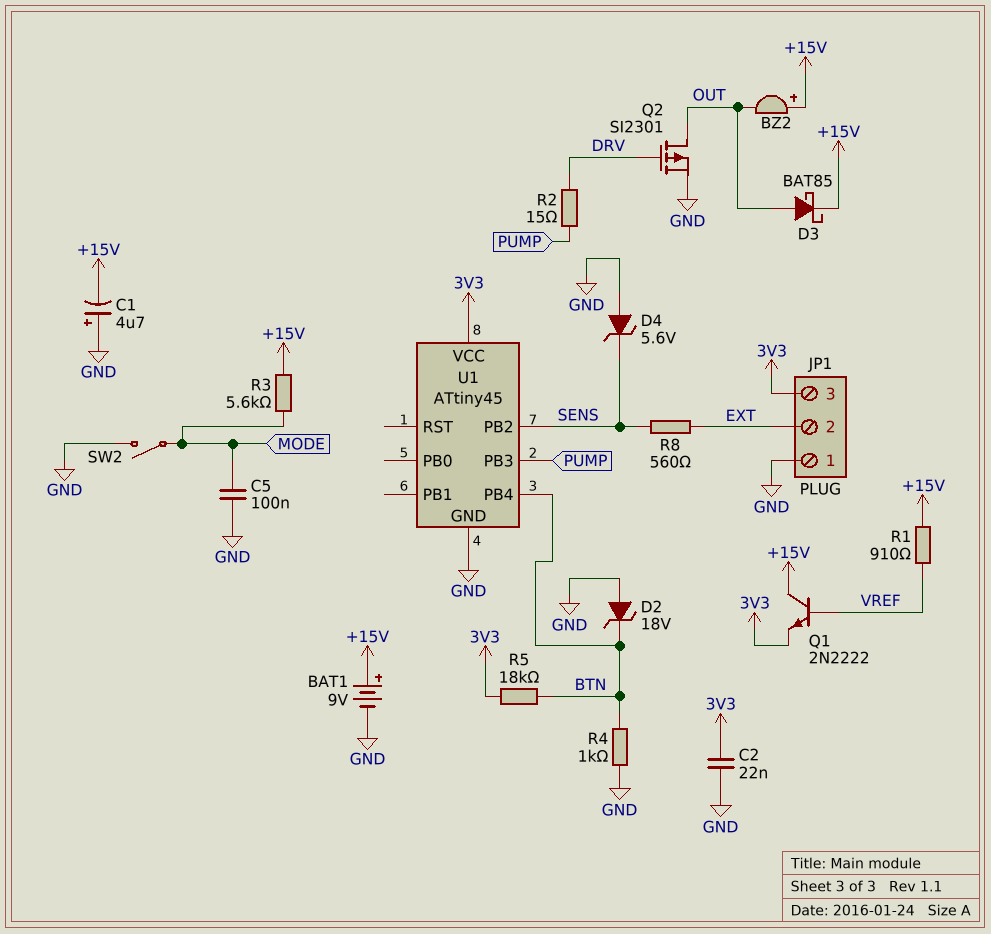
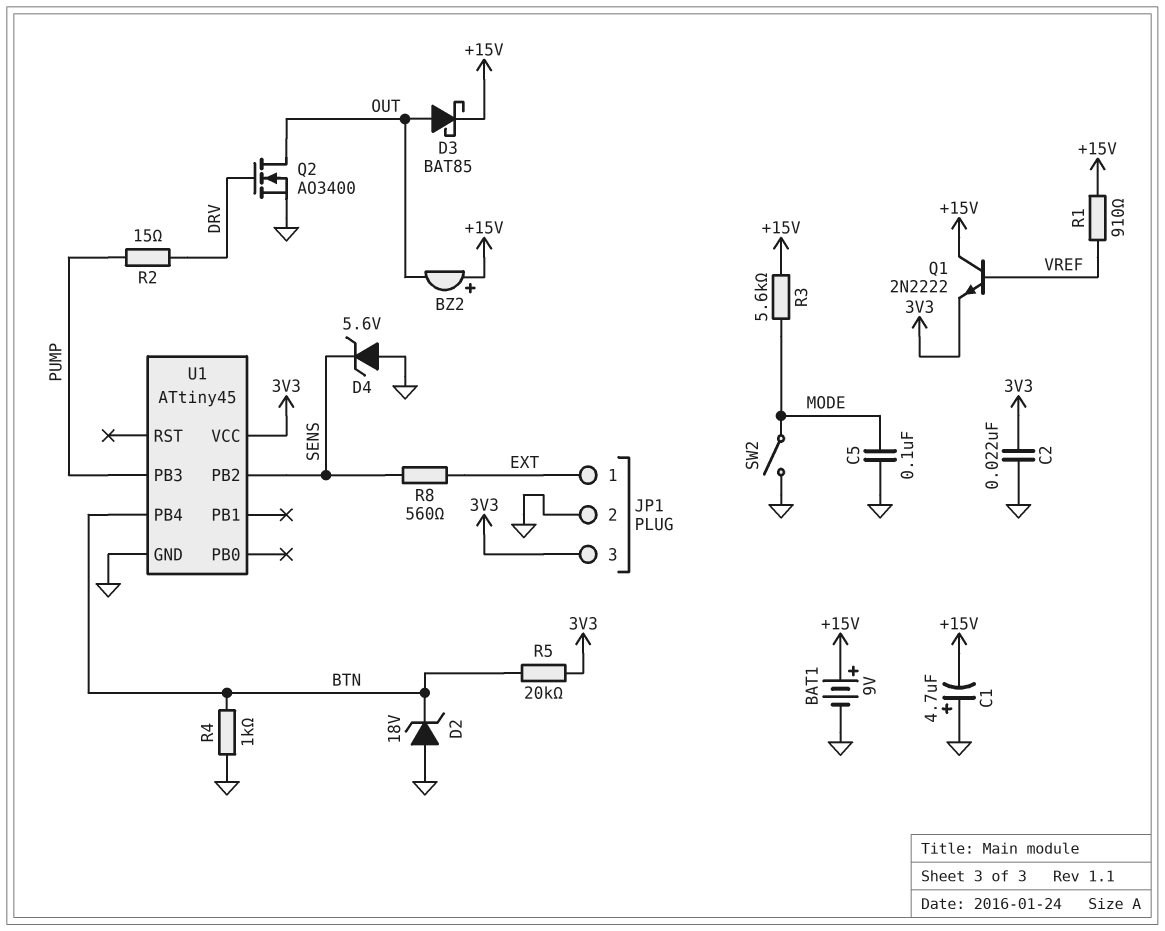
JP1 pin 1: GND -> EXT
JP1 pin 2: EXT -> GND
Q2: PMOS SI2301 (G DRV, D OUT, S GND) -> NMOS AO3400 (G DRV, D OUT, S GND)
R5: 18k (3V3, BTN) -> 20k (3V3, BTN)

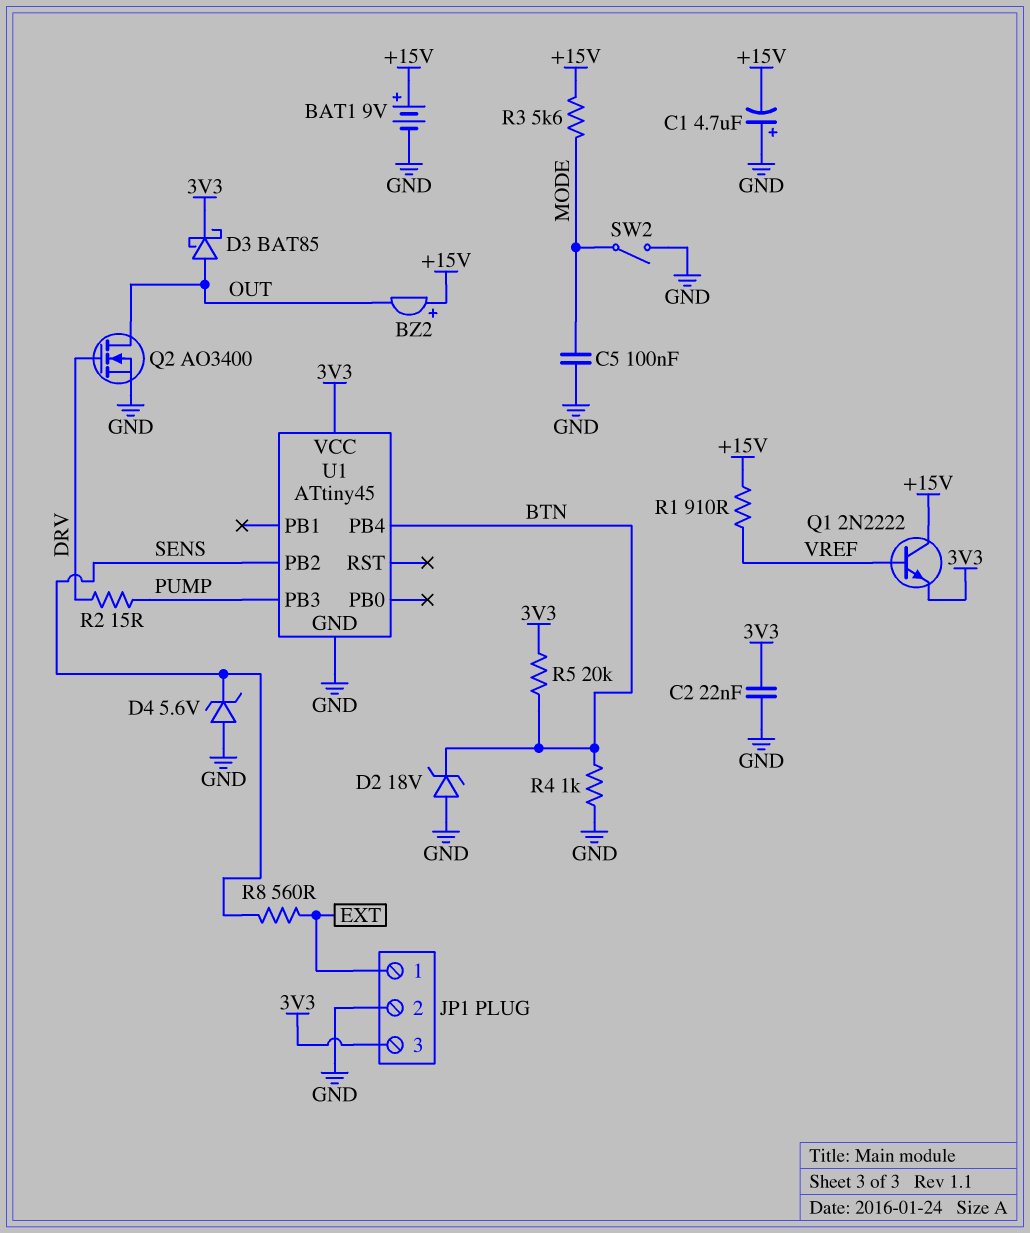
D3: schottky BAT85 (A OUT, K +15V) -> schottky BAT85 (A OUT, K 3V3)

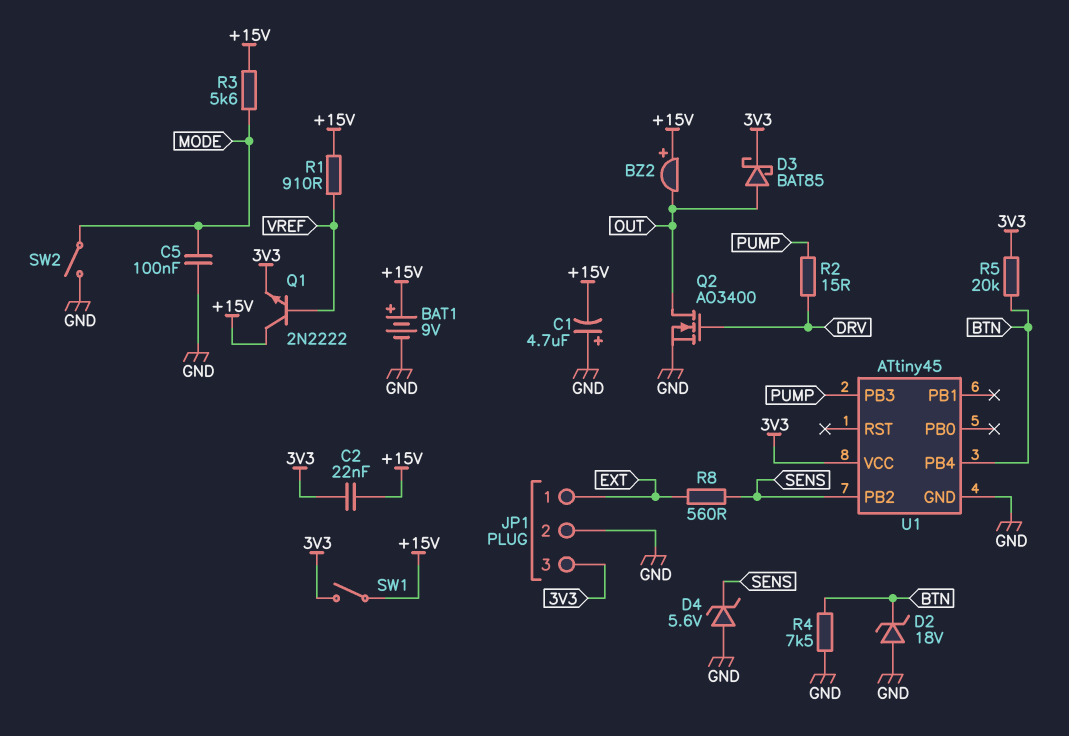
C2: 22nF (3V3, GND) -> 22nF (+15V, 3V3)
R4: 1k (BTN, GND) -> 7.5k (BTN, GND)
SW1: none -> switch (+15V, 3V3)

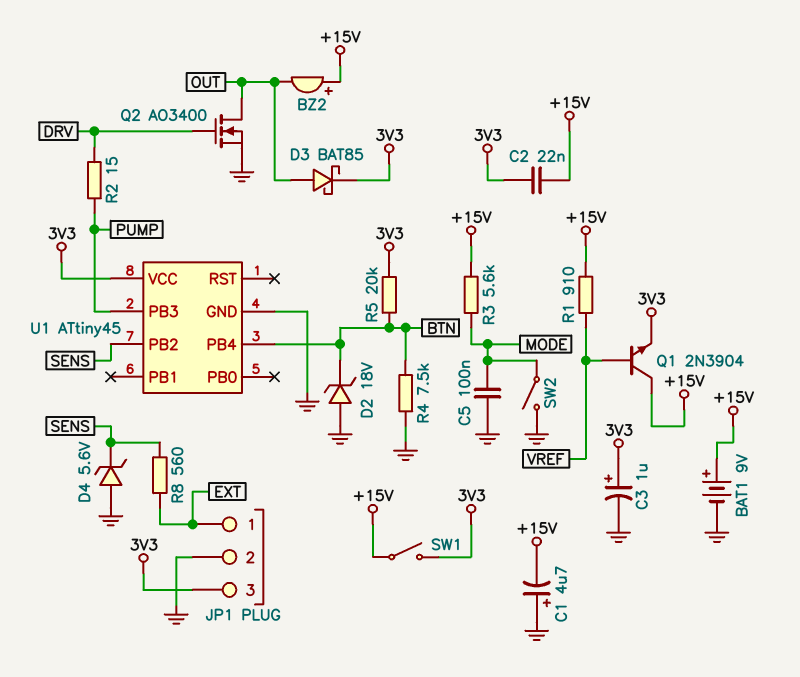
C3: none -> 1uF (plus 3V3, minus GND)
Q1: NPN 2N2222 (B VREF, C +15V, E 3V3) -> NPN 2N3904 (B VREF, C +15V, E 3V3)

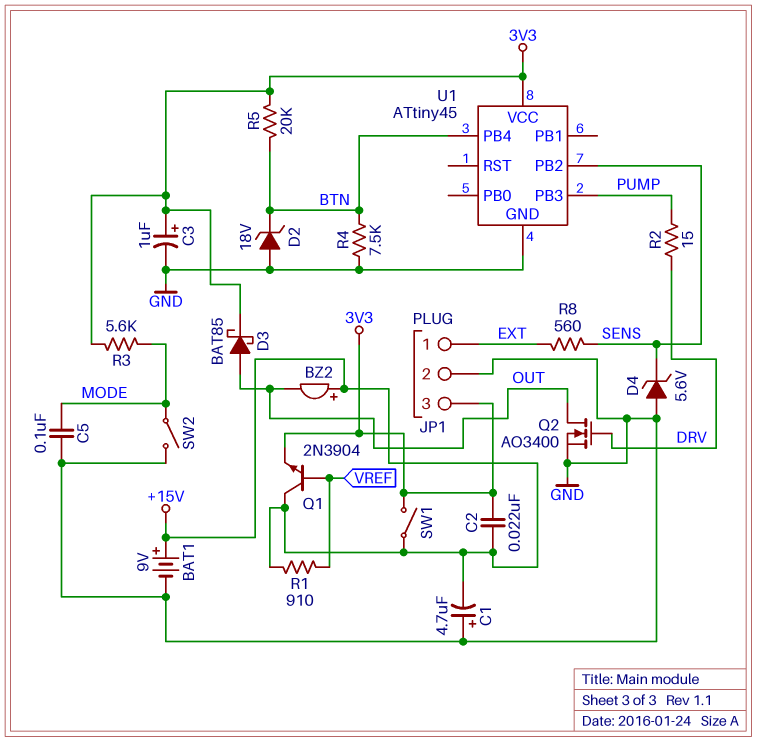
R3: 5.6k (+15V, MODE) -> 5.6k (3V3, MODE)

